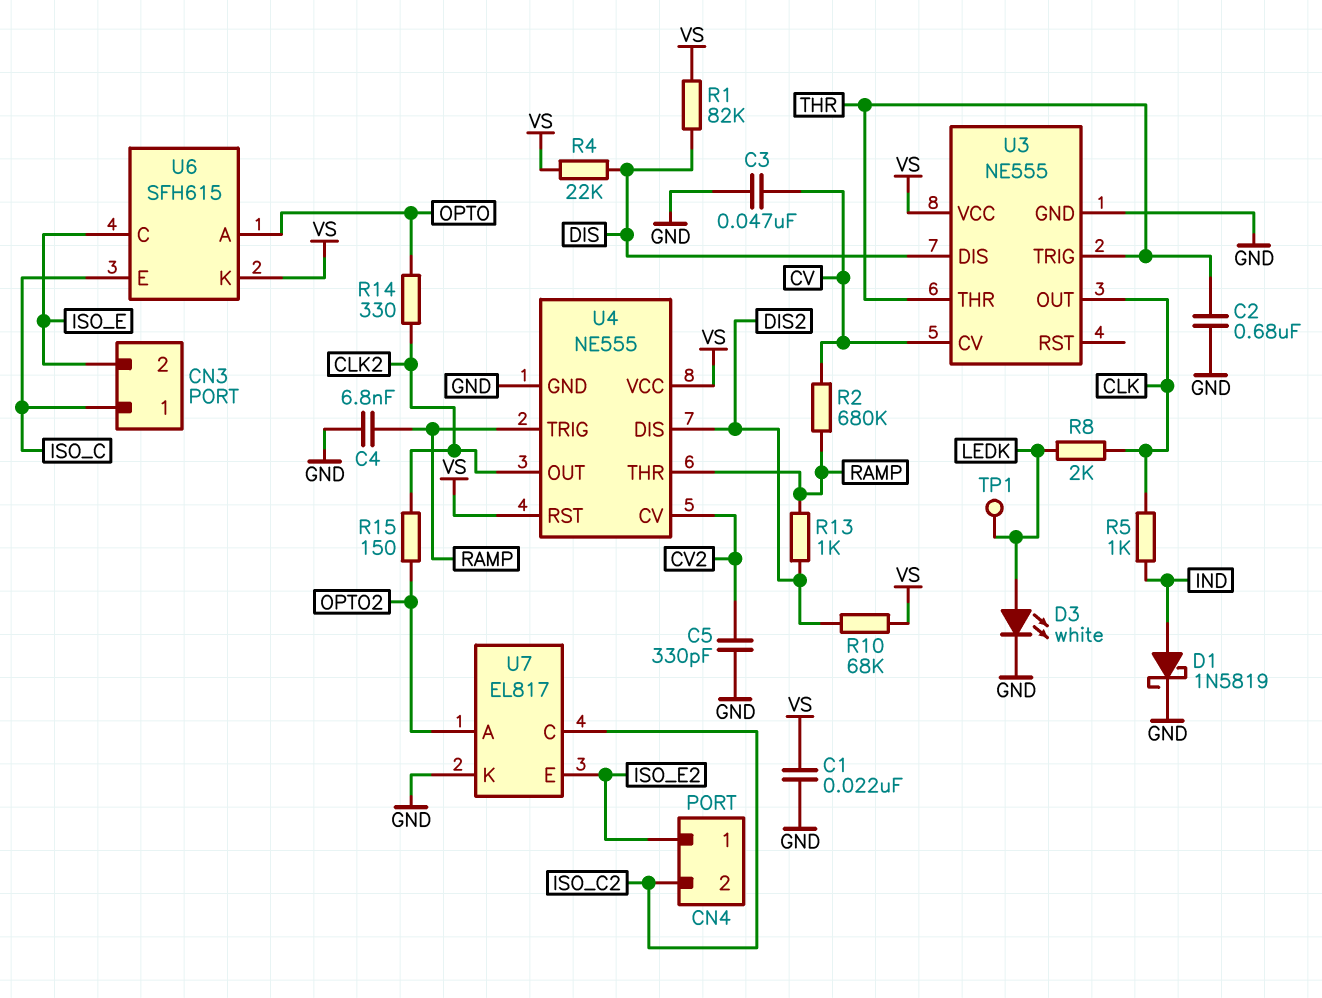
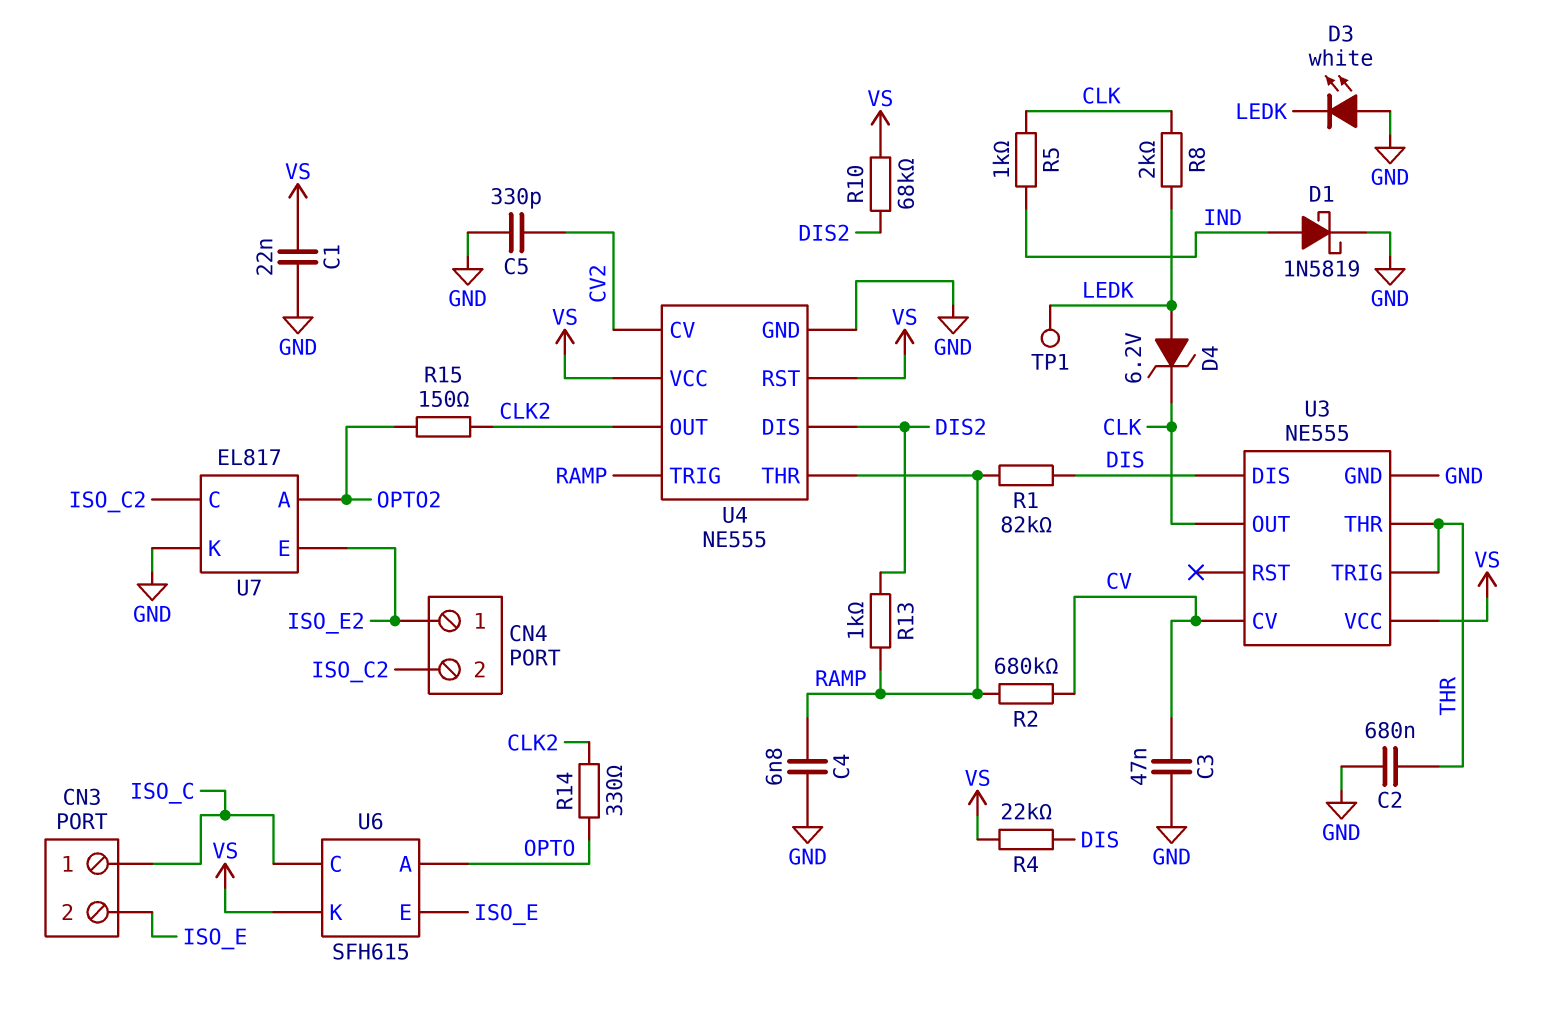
D3: LED white (A LEDK, K GND) -> LED white (A GND, K LEDK)
D4: none -> zener 6.2V (A LEDK, K CLK)
R1: 82k (DIS, VS) -> 82k (DIS, RAMP)
U6 pin C: ISO_E -> ISO_C
U6 pin E: ISO_C -> ISO_E

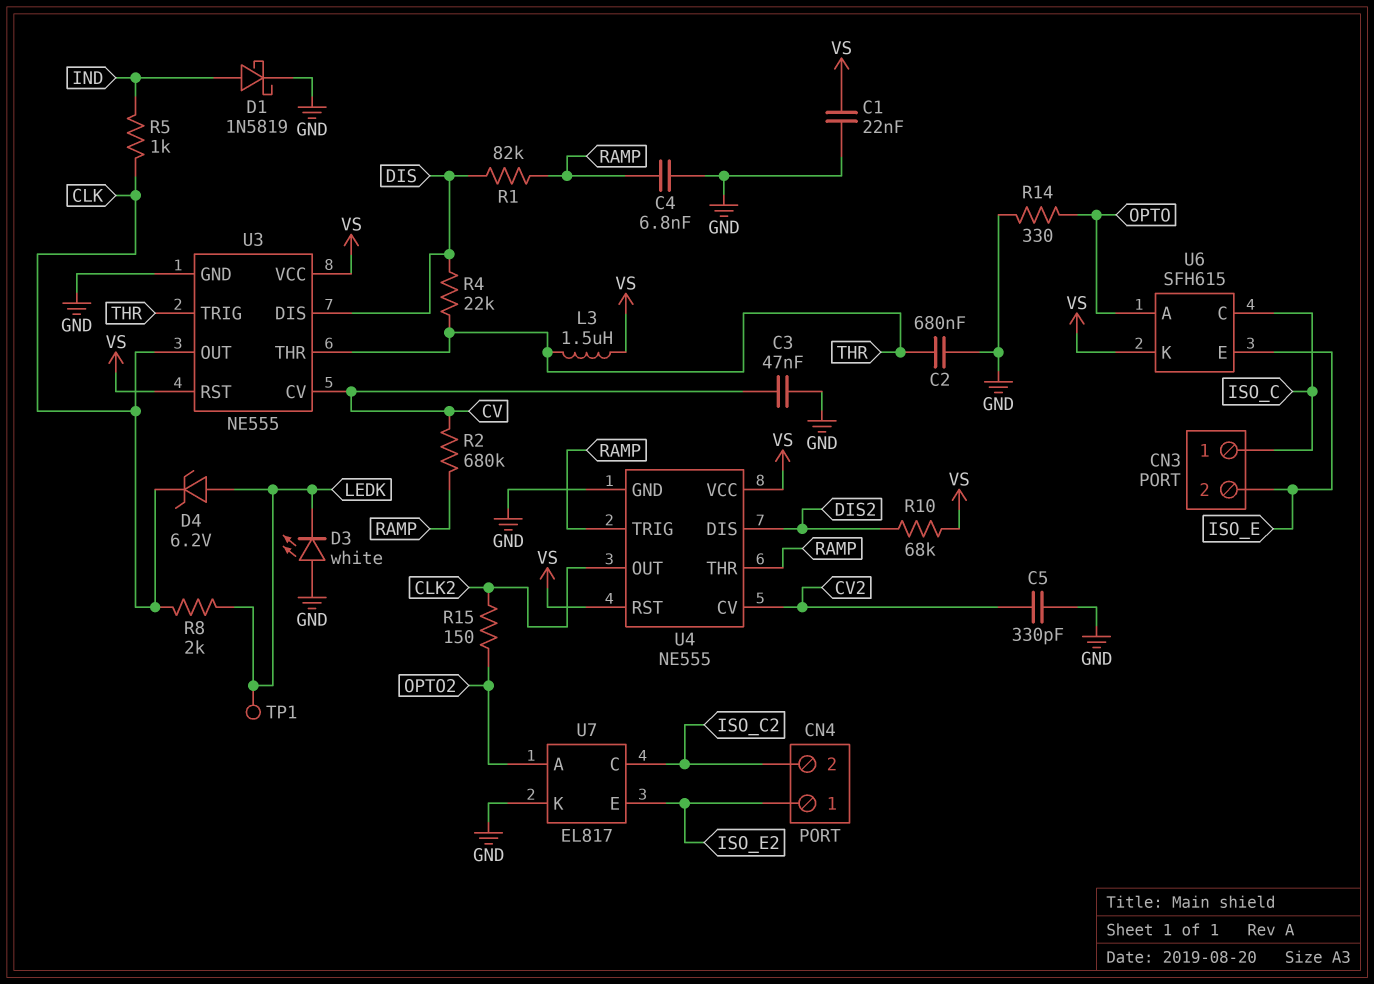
L3: none -> 1.5uH (THR, VS)
R4: 22k (DIS, VS) -> 22k (DIS, THR)
R13: 1k (DIS2, RAMP) -> none
R14: 330 (CLK2, OPTO) -> 330 (GND, OPTO)
U3 pin RST: none -> VS

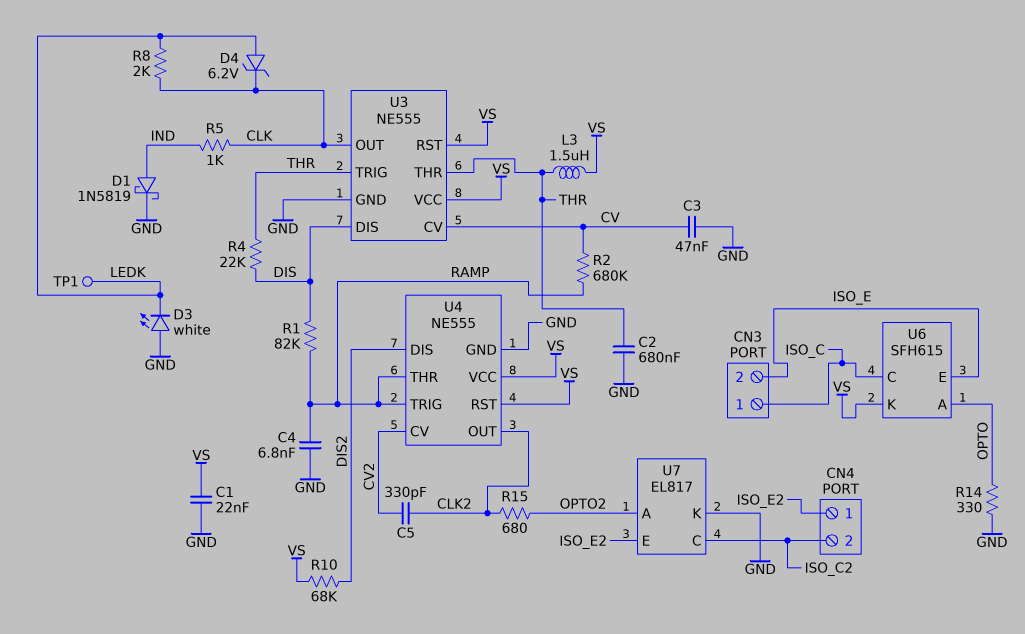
C5: 330pF (CV2, GND) -> 330pF (CLK2, CV2)
R15: 150 (CLK2, OPTO2) -> 680 (CLK2, OPTO2)

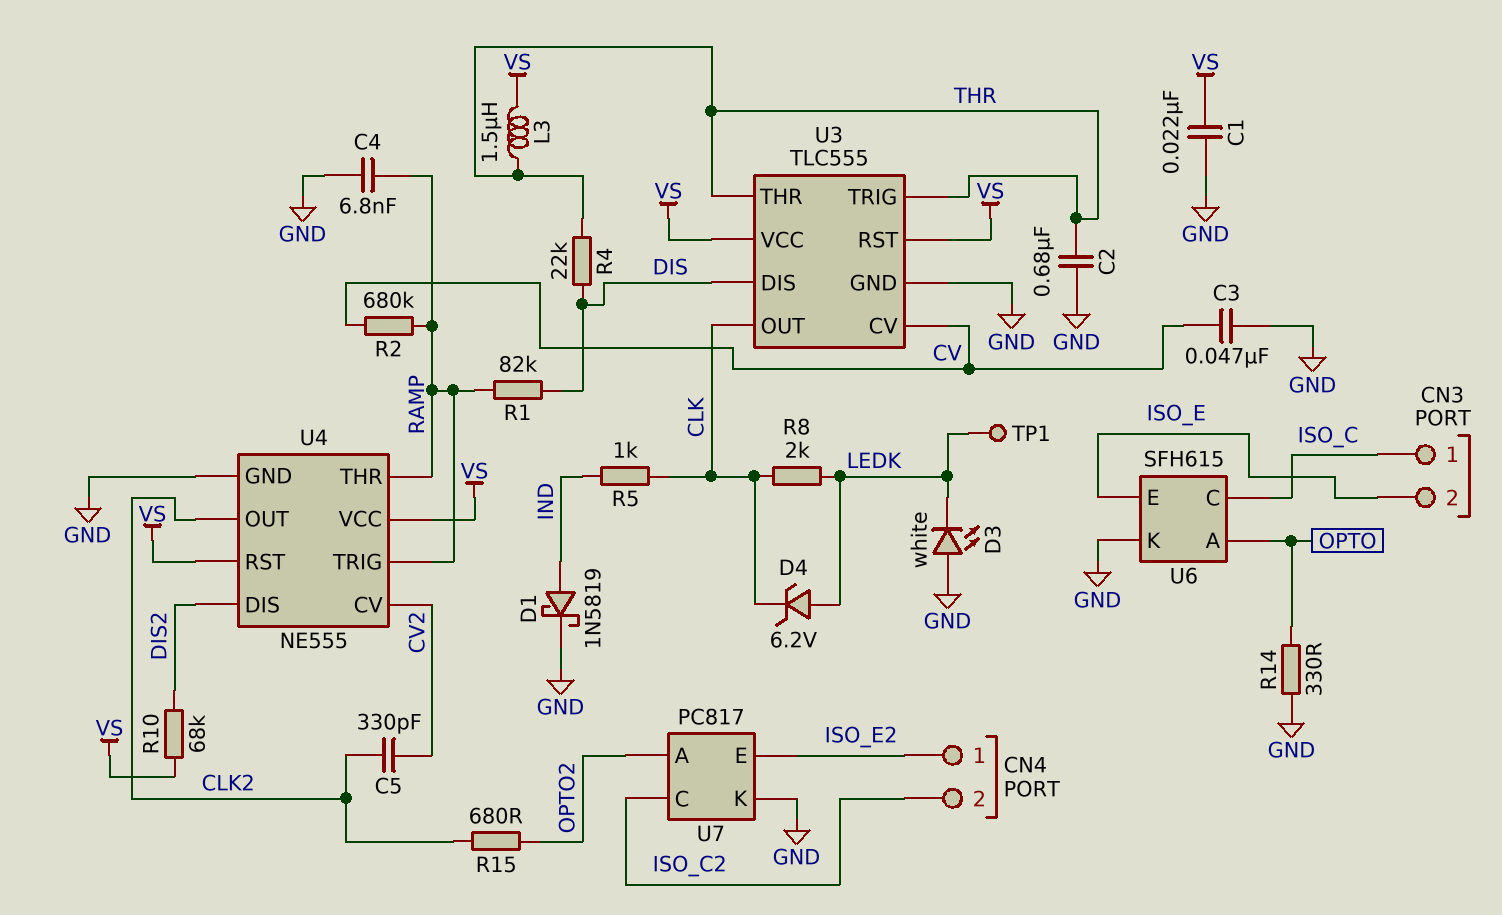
U3: NE555 -> TLC555
U6 pin K: VS -> GND
U7: EL817 -> PC817

